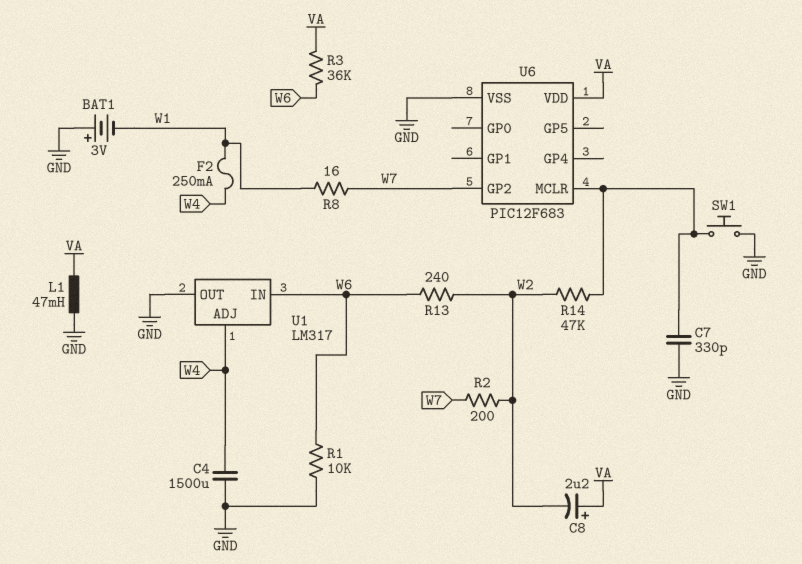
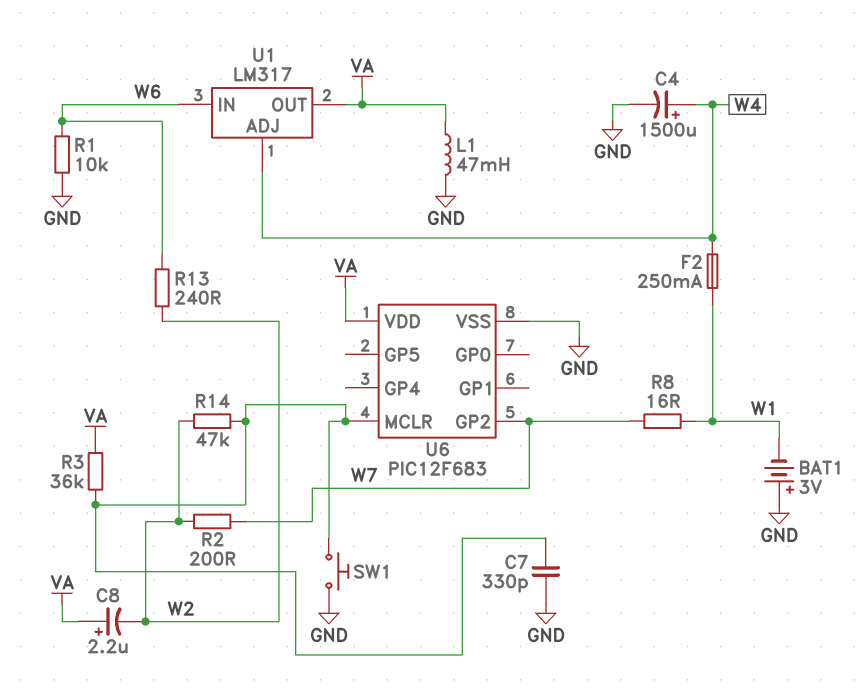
C4: 1500uF (GND, W4) -> 1500uF (plus W4, minus GND)
R3: 36k (VA, W6) -> 36k (U6/MCLR, VA)
U1 pin OUT: GND -> VA

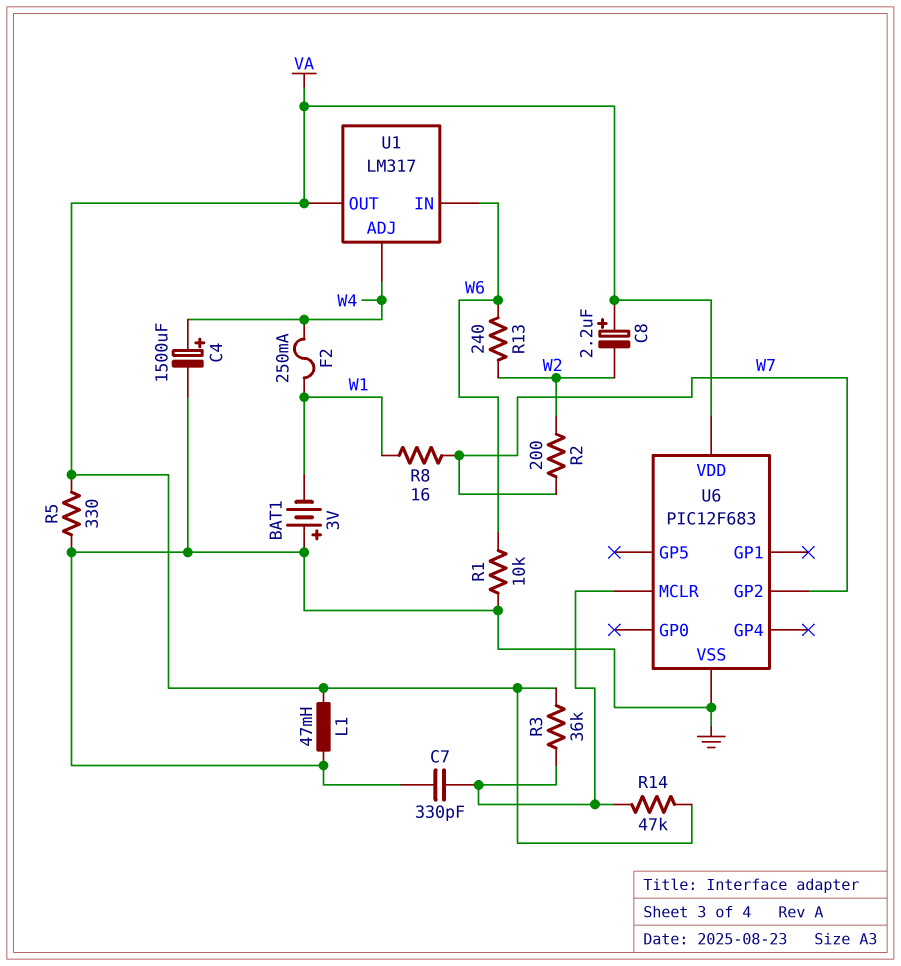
R5: none -> 330 (GND, VA)
R14: 47k (U6/MCLR, W2) -> 47k (U6/MCLR, VA)
SW1: button (GND, U6/MCLR) -> none

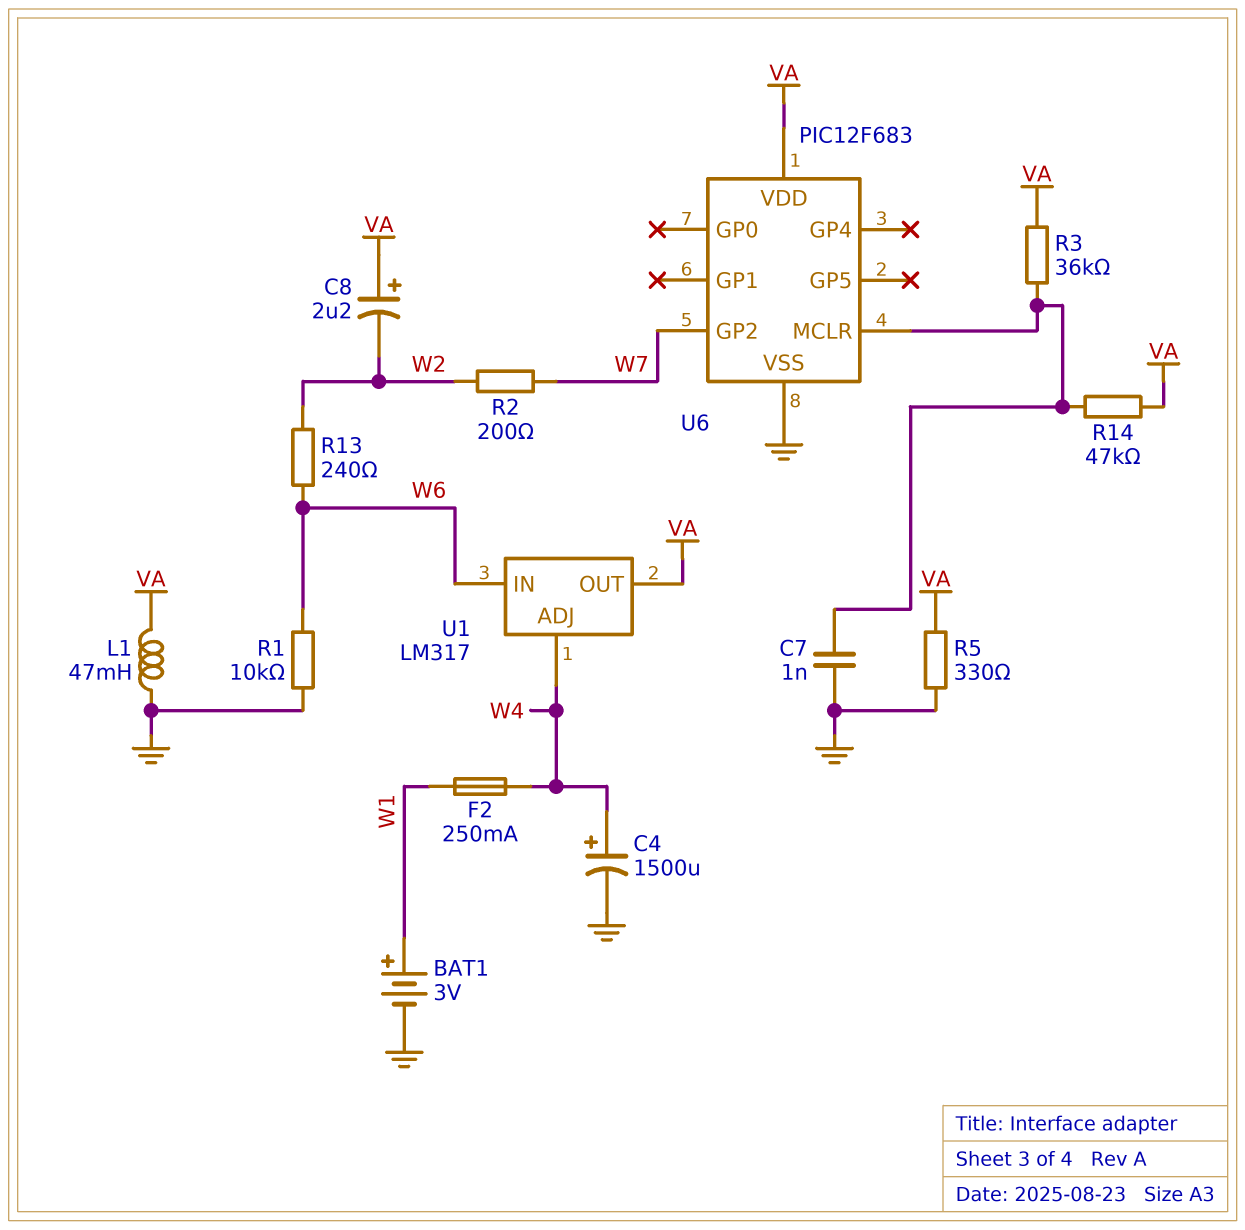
BAT1: 3V (plus GND, minus W1) -> 3V (plus W1, minus GND)
C7: 330pF (GND, U6/MCLR) -> 1nF (GND, U6/MCLR)
R8: 16 (W1, W7) -> none

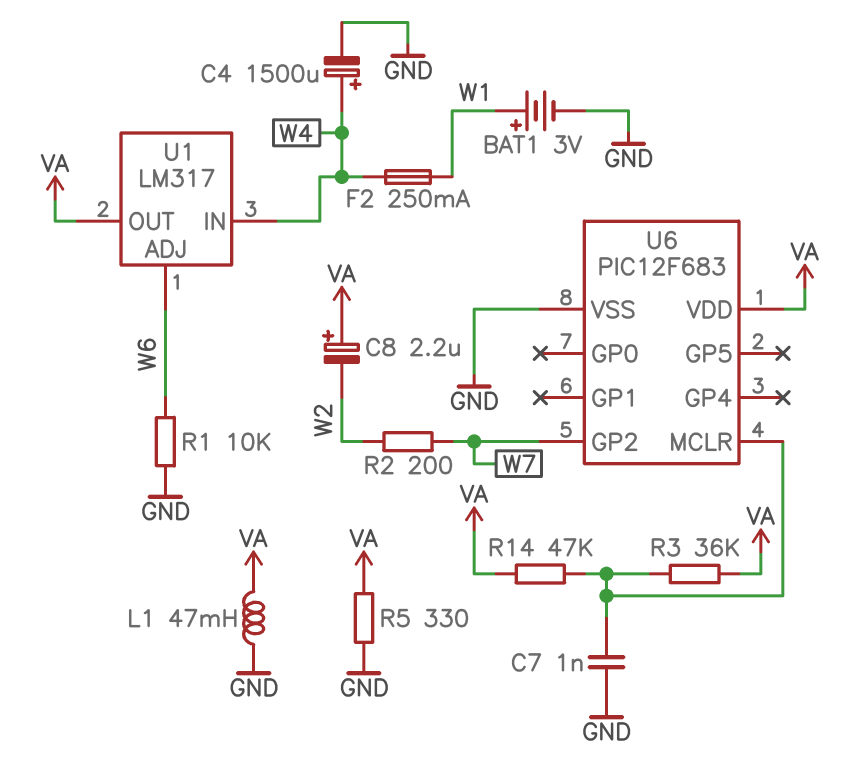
R13: 240 (W2, W6) -> none
U1 pin ADJ: W4 -> W6
U1 pin IN: W6 -> W4

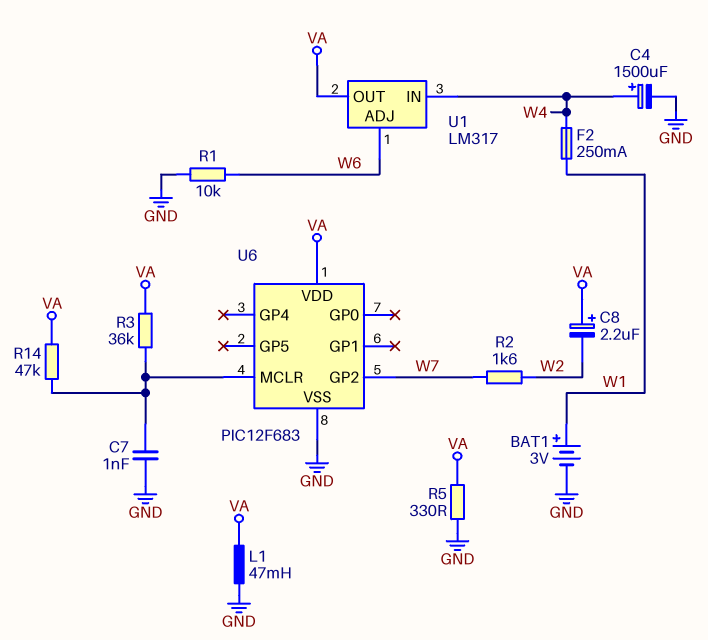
R2: 200 (W2, W7) -> 1.6k (W2, W7)

